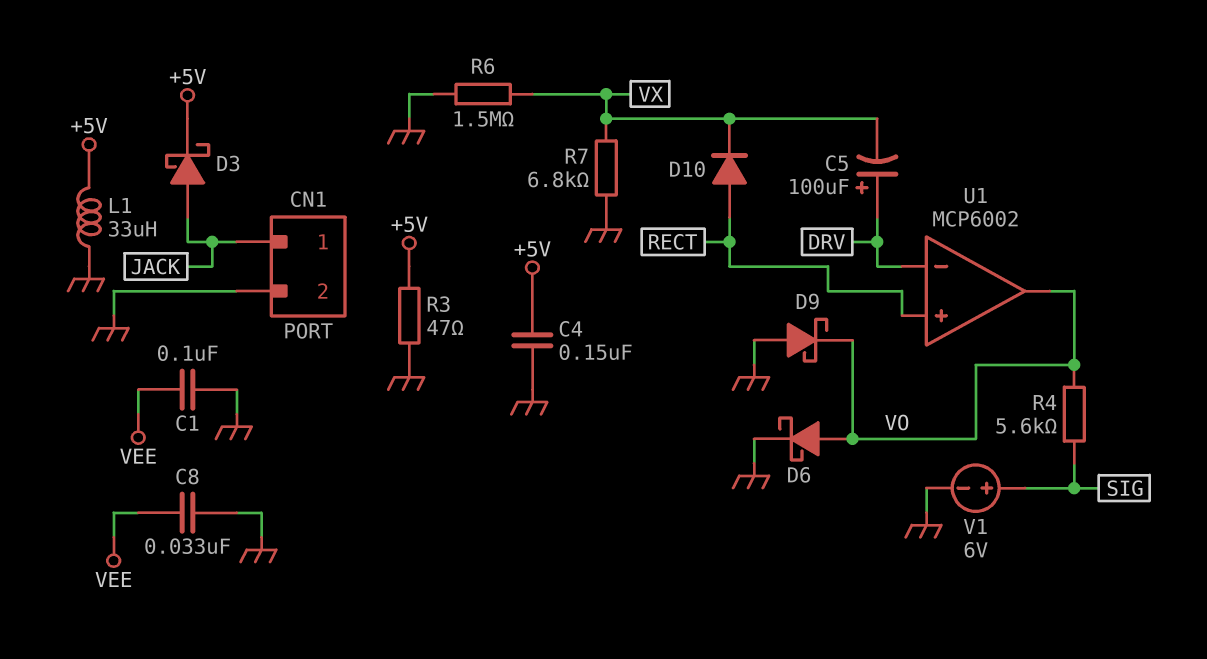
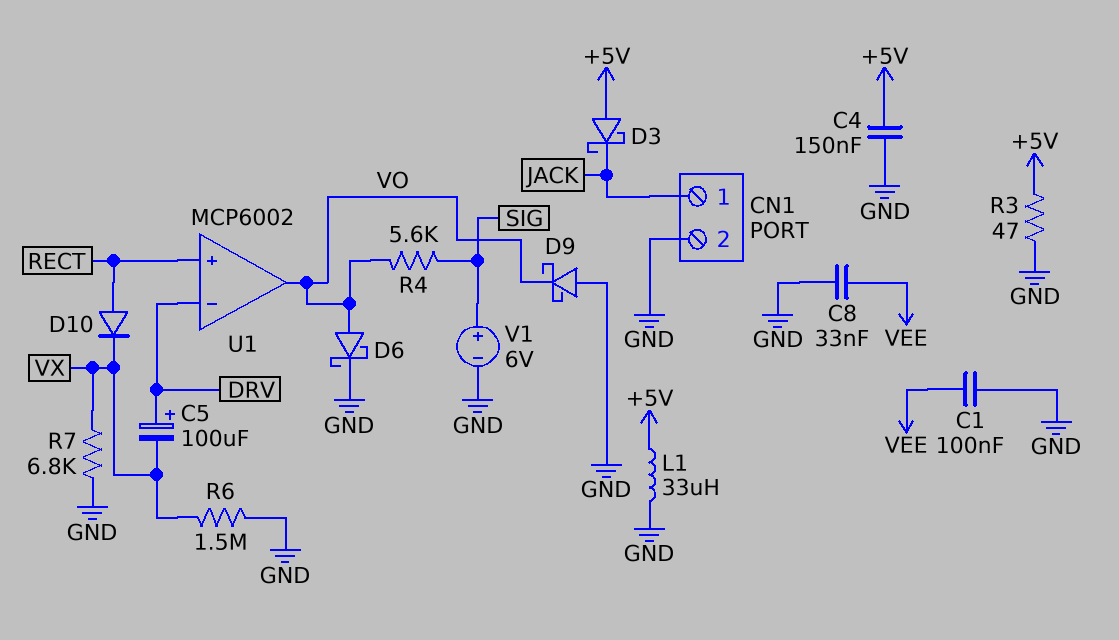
D3: schottky (A JACK, K +5V) -> schottky (A +5V, K JACK)

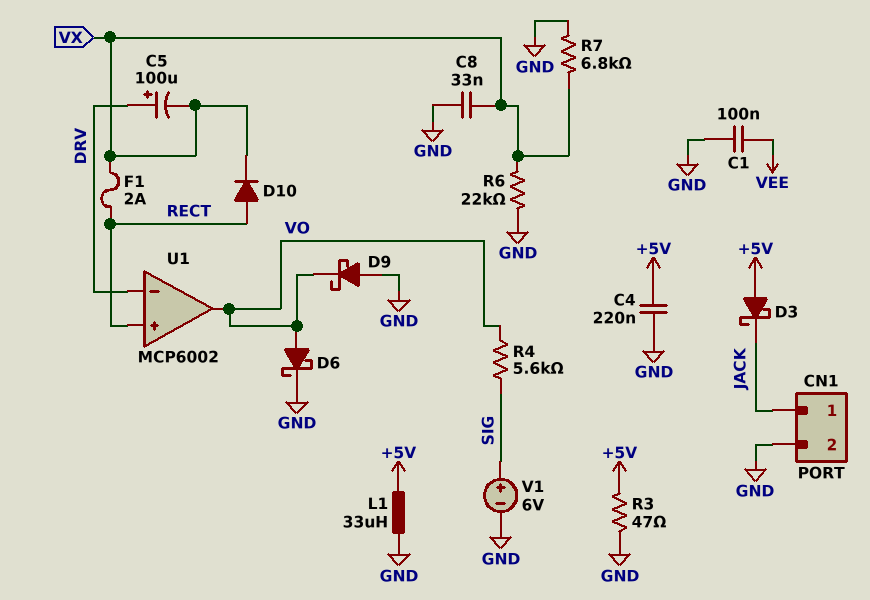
C4: 150nF (+5V, GND) -> 220nF (+5V, GND)
C8: 33nF (GND, VEE) -> 33nF (GND, VX)
F1: none -> 2A (RECT, VX)
R6: 1.5M (GND, VX) -> 22k (GND, VX)

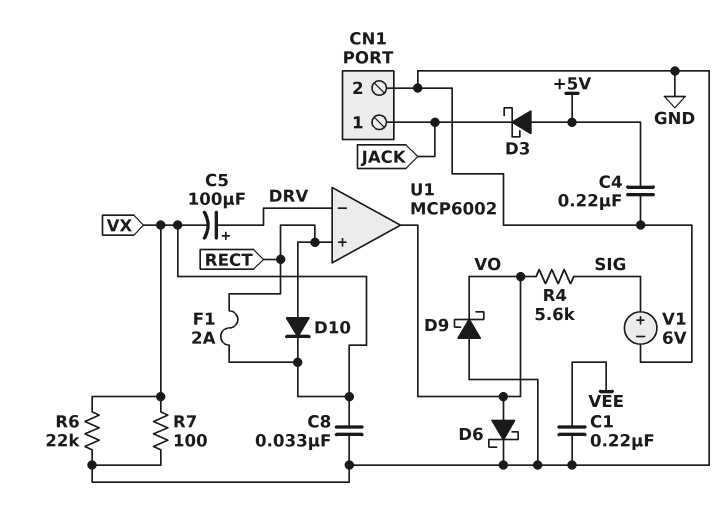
C1: 100nF (GND, VEE) -> 220nF (GND, VEE)
L1: 33uH (+5V, GND) -> none
R3: 47 (+5V, GND) -> none
R7: 6.8k (GND, VX) -> 100 (GND, VX)

